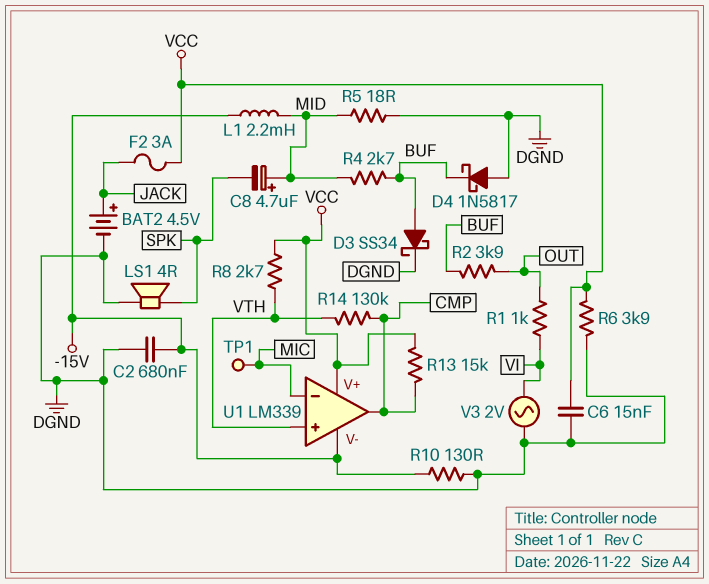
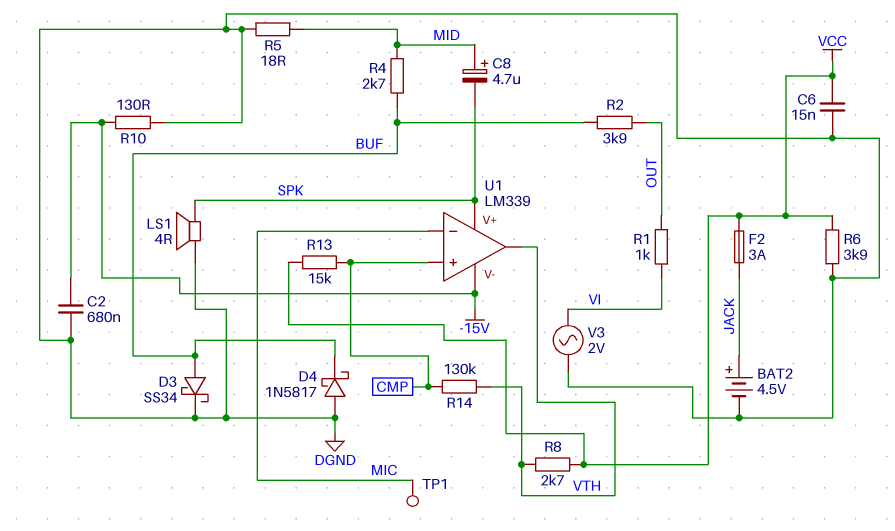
L1: 2.2mH (-15V, MID) -> none
U1 pin V+: VCC -> SPK
U1 pin in+: VTH -> CMP
U1 pin out: CMP -> VTH

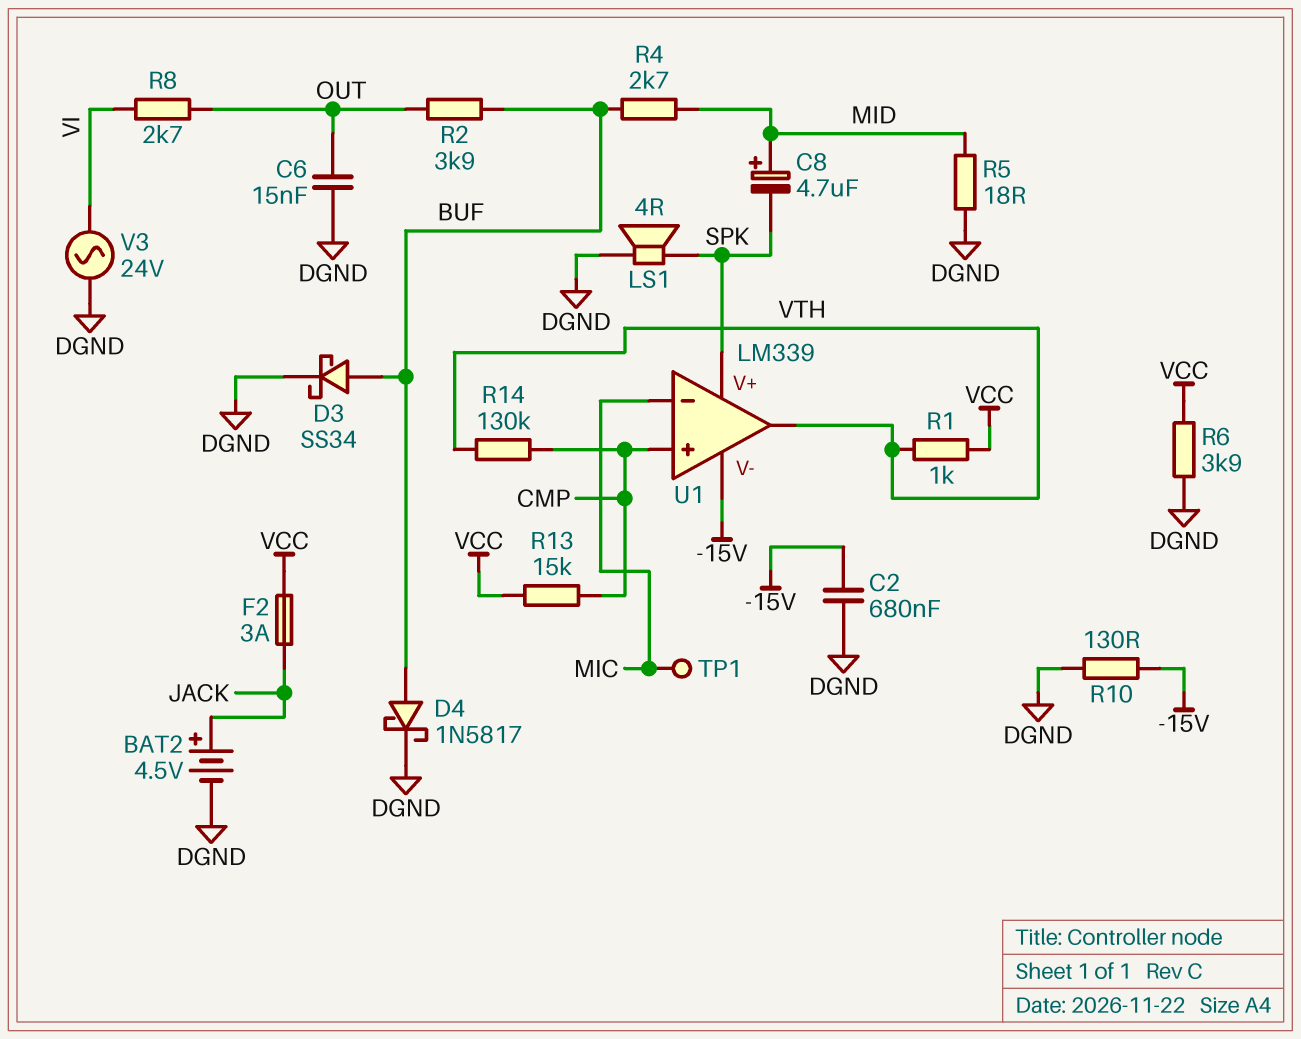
C6: 15nF (DGND, VCC) -> 15nF (DGND, OUT)
D4: schottky 1N5817 (A DGND, K BUF) -> schottky 1N5817 (A BUF, K DGND)
R1: 1k (OUT, VI) -> 1k (VCC, VTH)
R8: 2.7k (VCC, VTH) -> 2.7k (OUT, VI)
V3: AC 2V (DGND, VI) -> AC 24V (DGND, VI)

